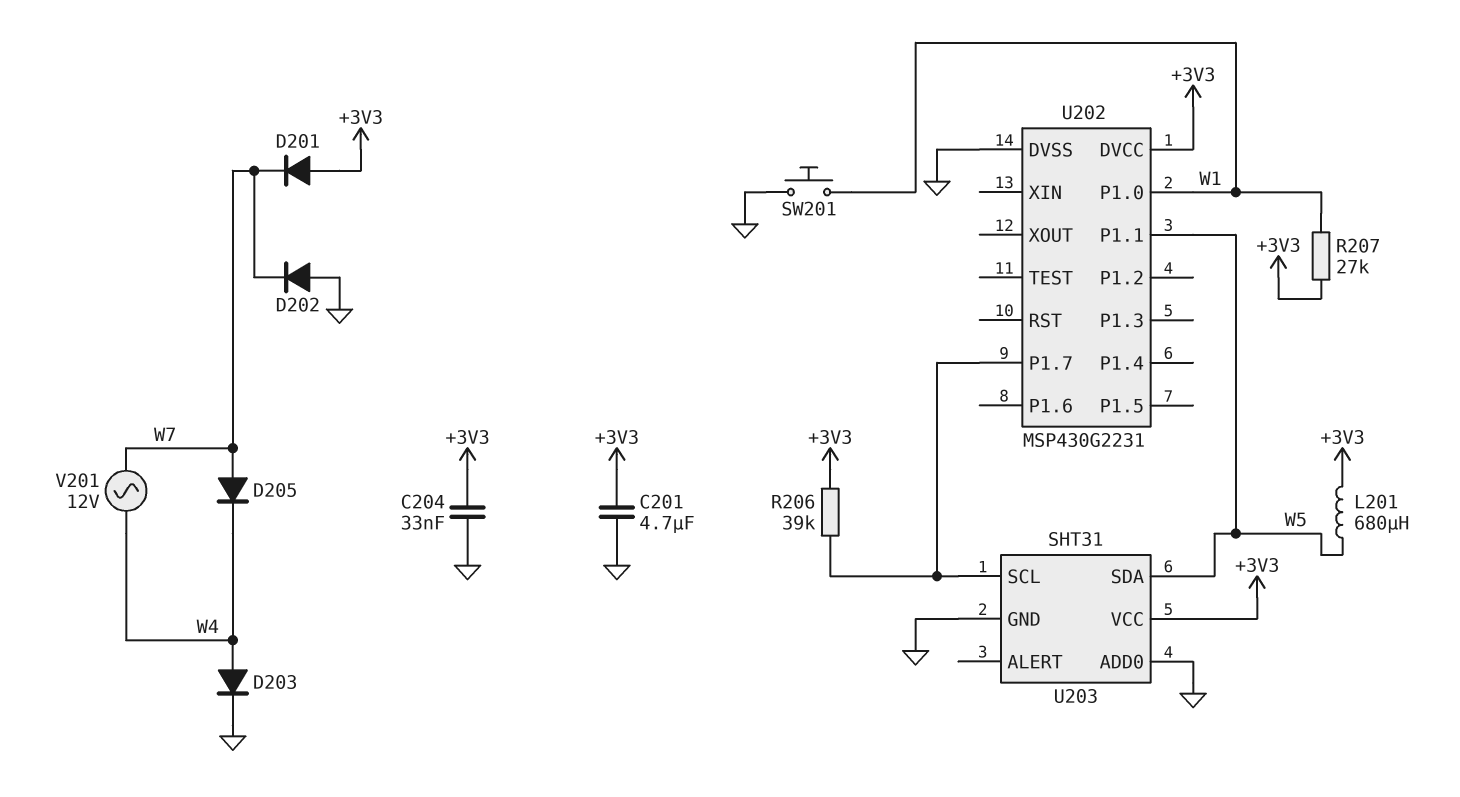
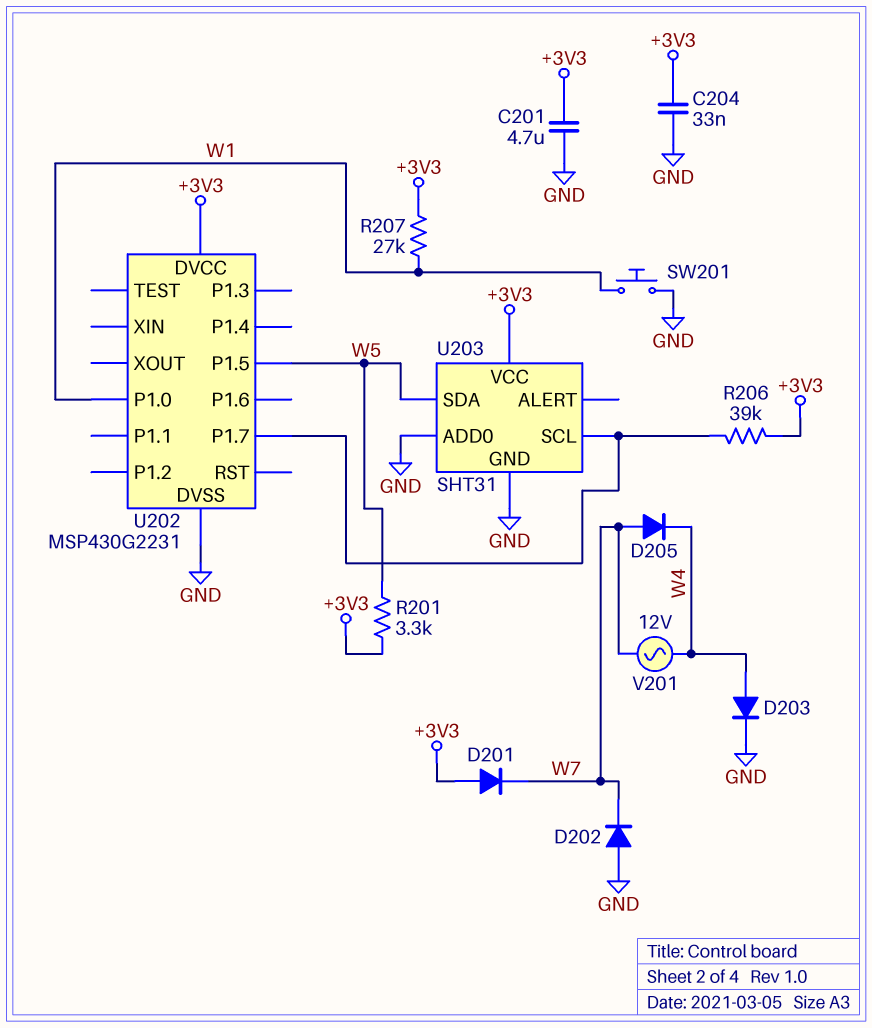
L201: 680uH (+3V3, W5) -> none
R201: none -> 3.3k (+3V3, W5)
U202 pin P1.1: W5 -> none
U202 pin P1.5: none -> W5

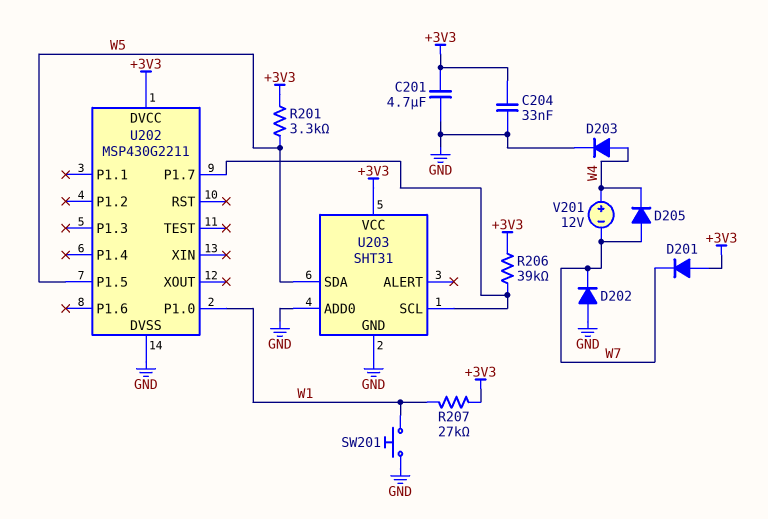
U202: MSP430G2231 -> MSP430G2211
V201: AC 12V (W4, W7) -> 12V (plus W4, minus W7)

